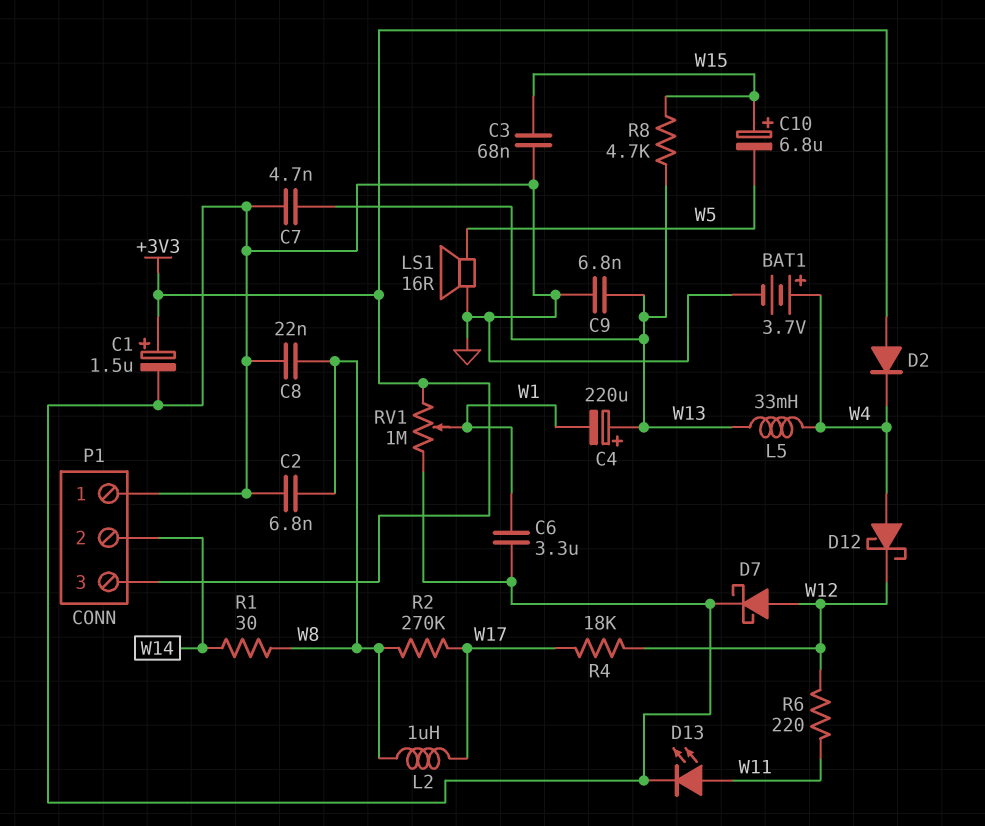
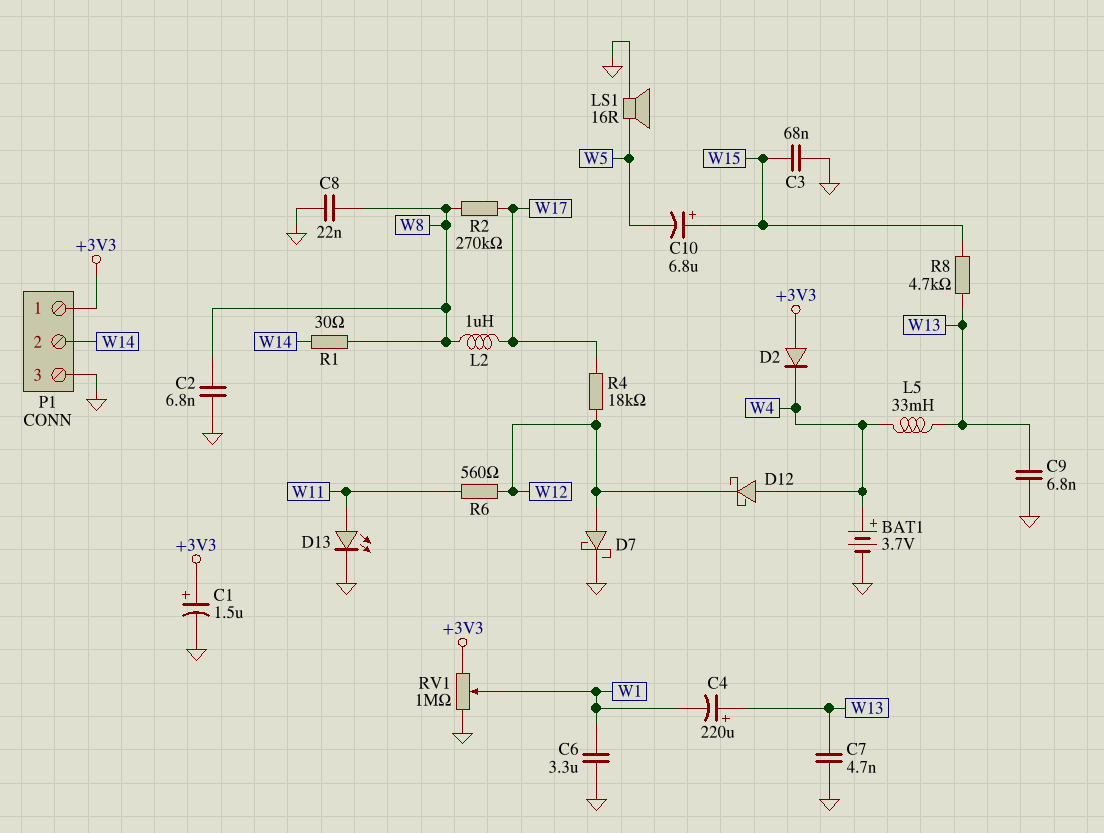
P1 pin 1: GND -> +3V3
P1 pin 3: +3V3 -> GND
R6: 220 (W11, W12) -> 560 (W11, W12)

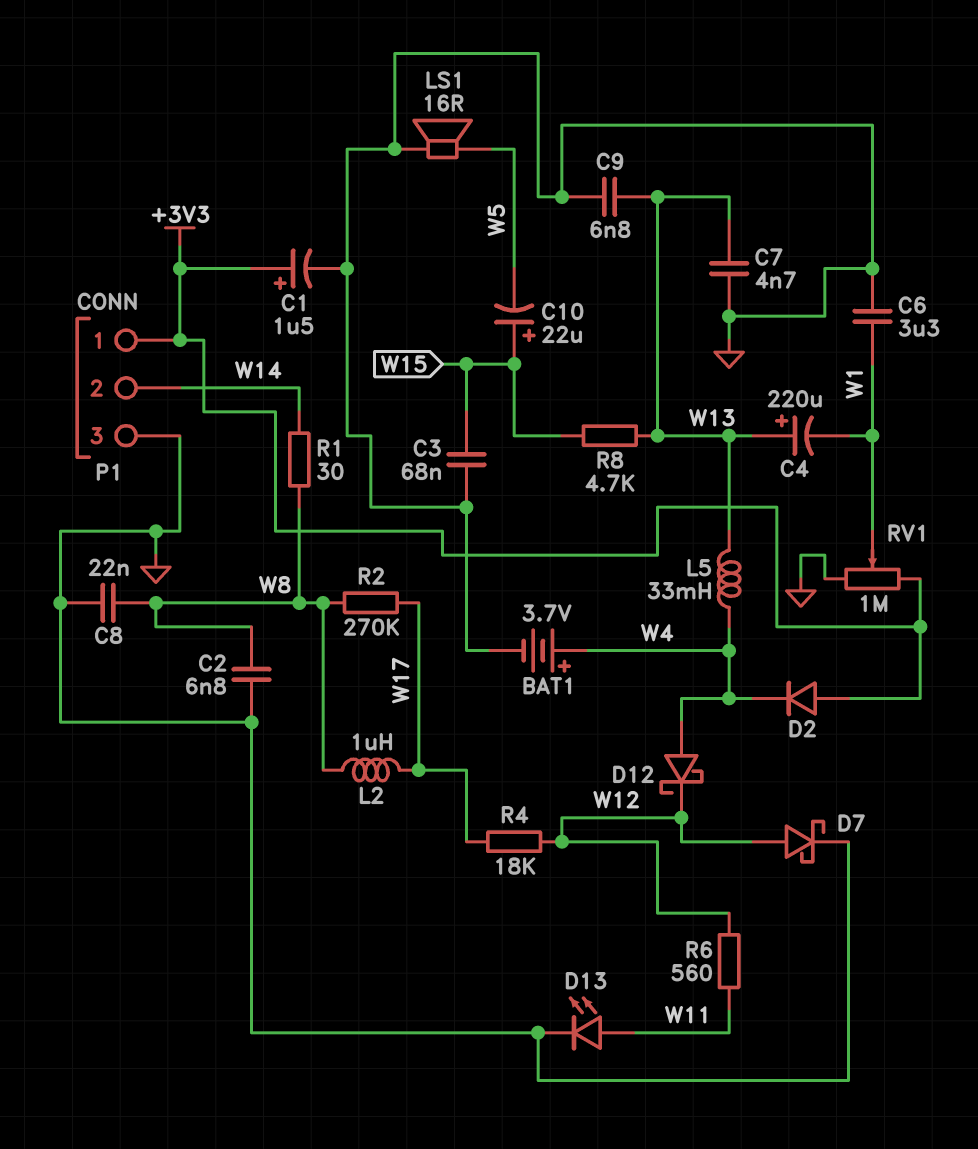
C10: 6.8uF (plus W15, minus W5) -> 22uF (plus W15, minus W5)

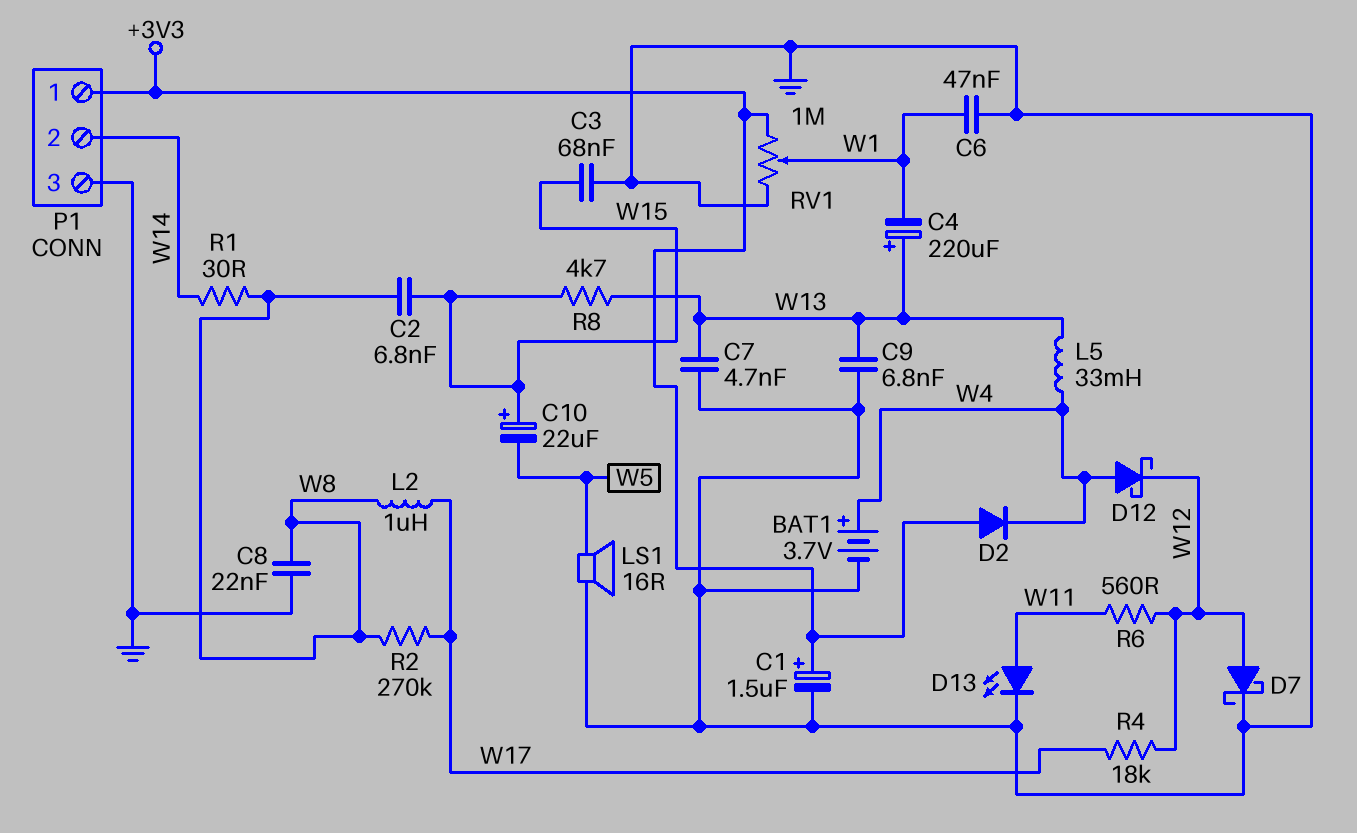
C2: 6.8nF (GND, W8) -> 6.8nF (W8, W15)
C6: 3.3uF (GND, W1) -> 47nF (GND, W1)

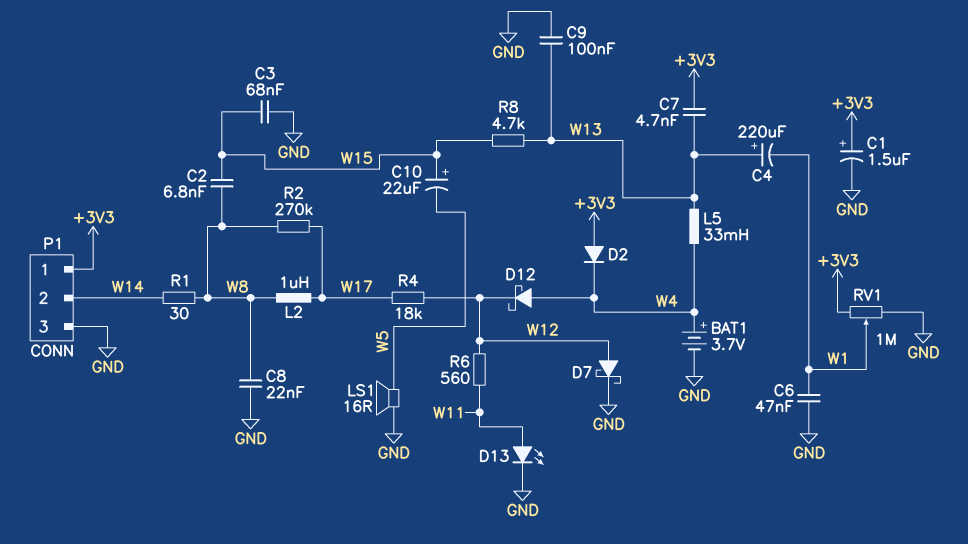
C7: 4.7nF (GND, W13) -> 4.7nF (+3V3, W13)
C9: 6.8nF (GND, W13) -> 100nF (GND, W13)

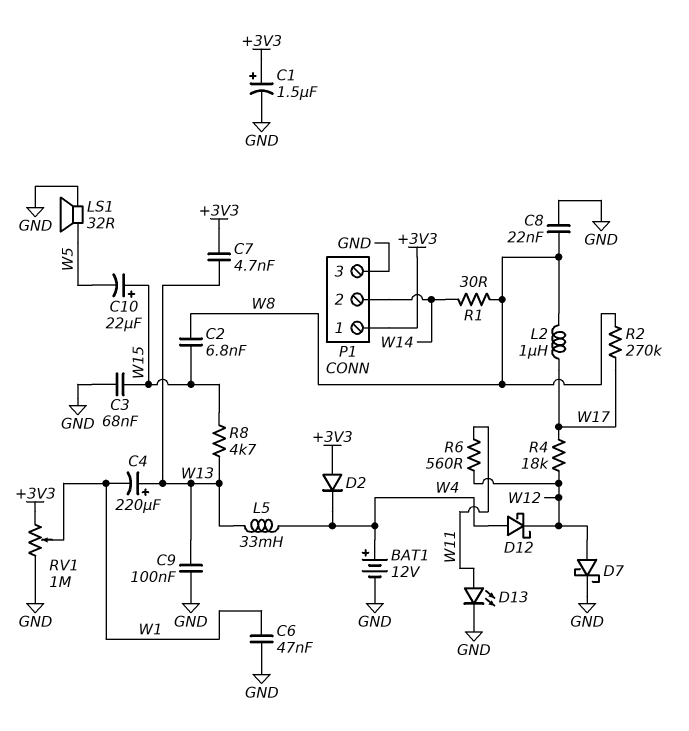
BAT1: 3.7V (plus W4, minus GND) -> 12V (plus W4, minus GND)
LS1: speaker 16R (GND, W5) -> speaker 32R (GND, W5)

